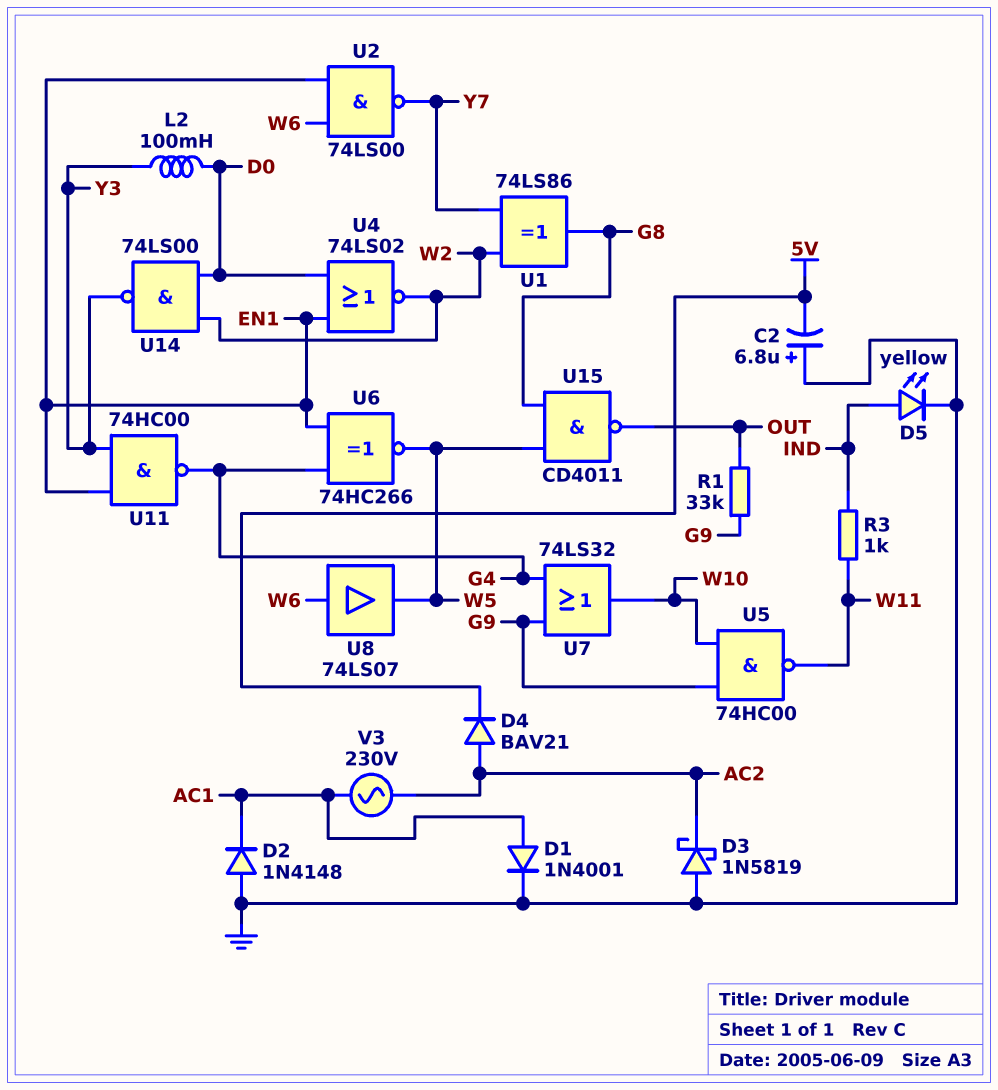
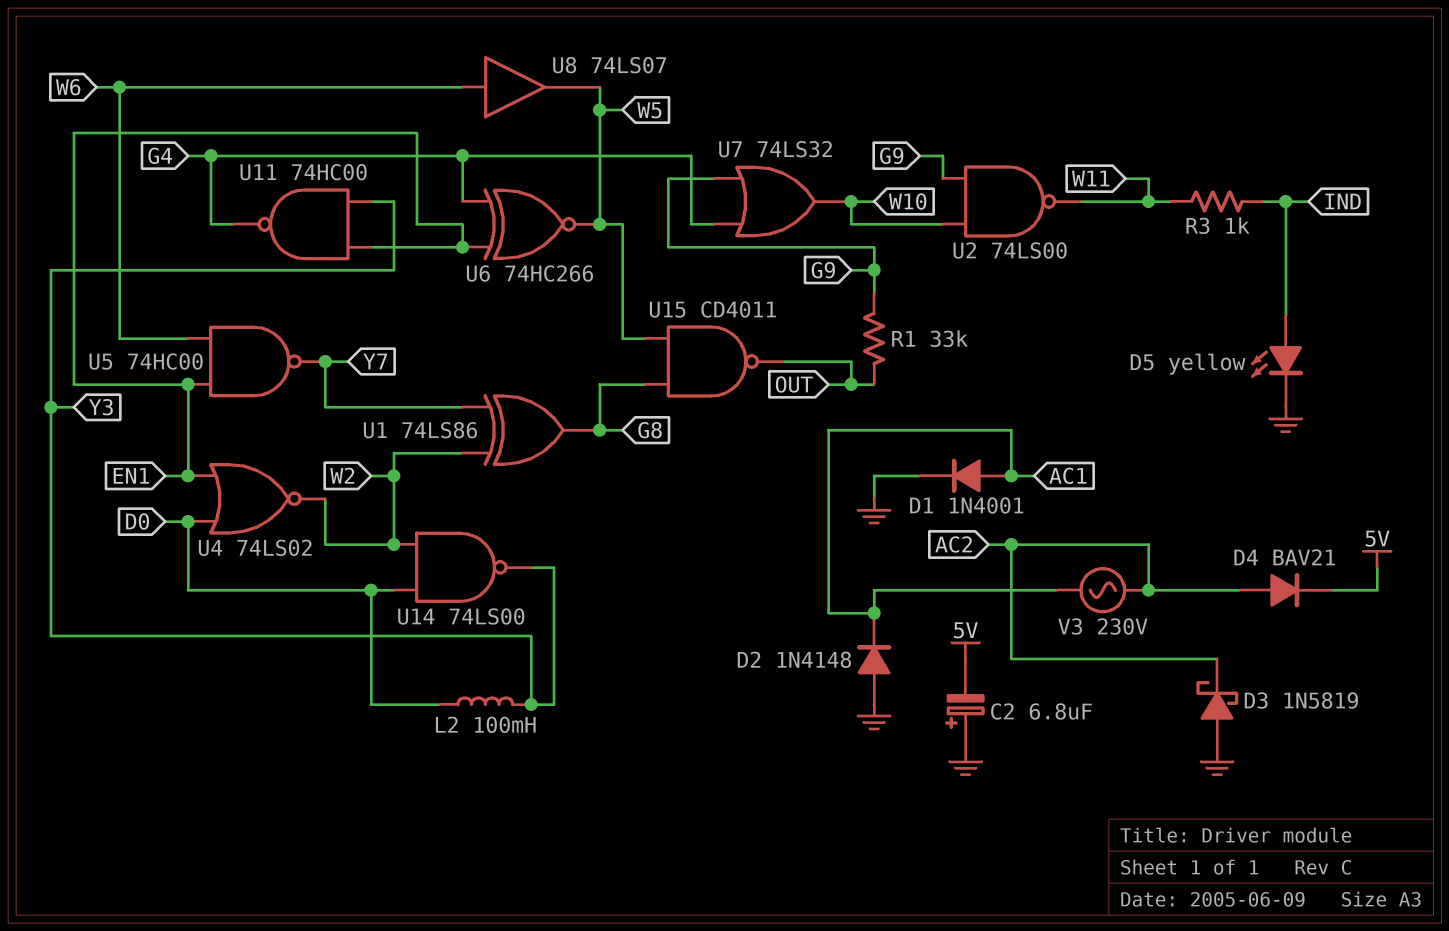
U2: NAND 74LS00 (in EN1, in W6, out Y7) -> NAND 74LS00 (in G9, in W10, out W11)
U5: NAND 74HC00 (in G9, in W10, out W11) -> NAND 74HC00 (in EN1, in W6, out Y7)

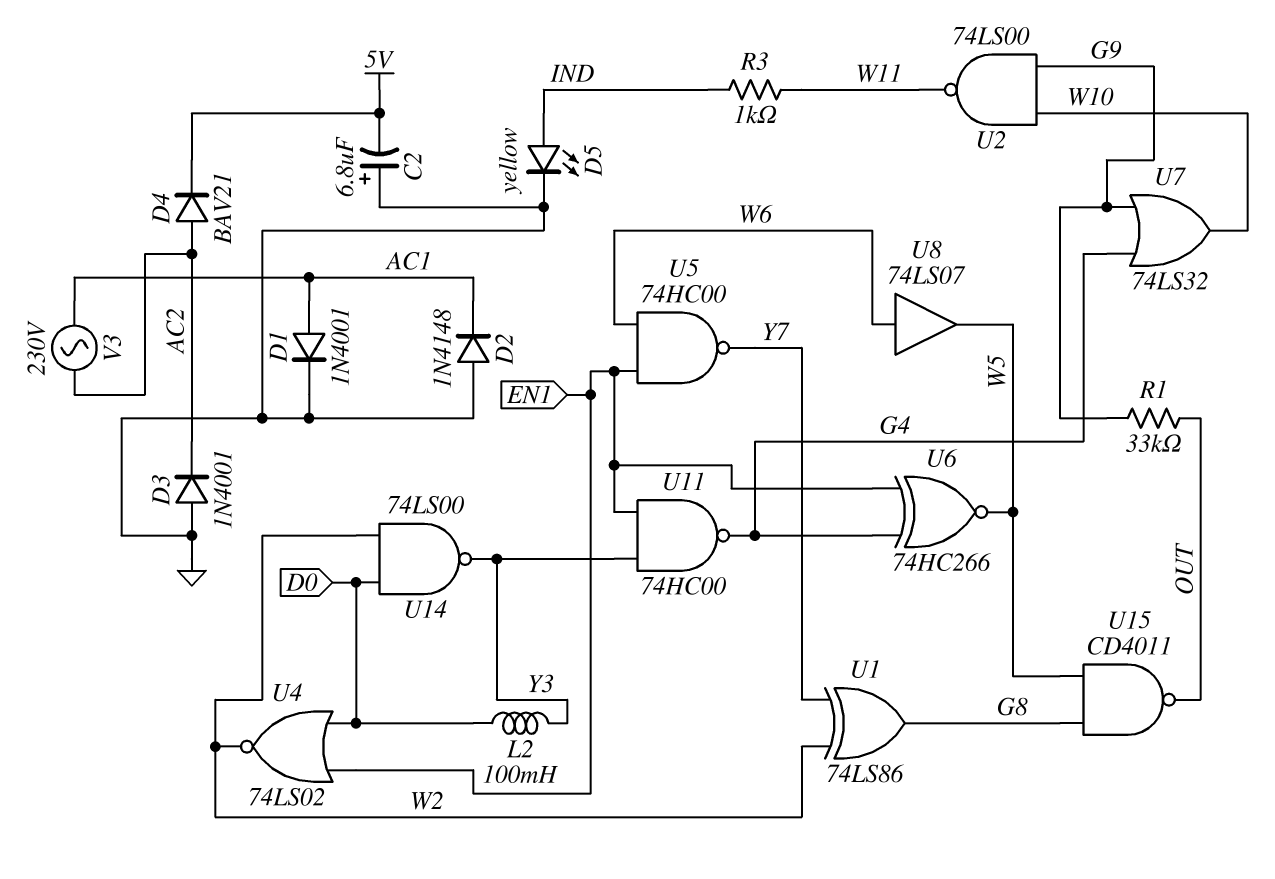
D3: schottky 1N5819 (A GND, K AC2) -> diode 1N4001 (A GND, K AC2)

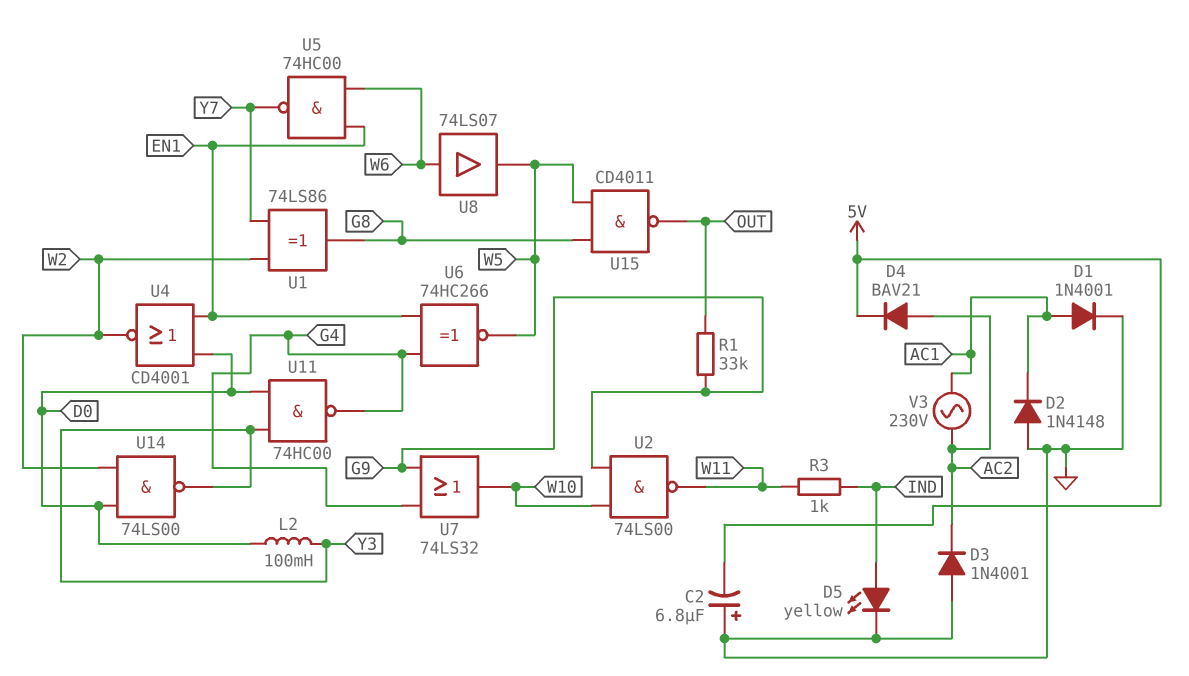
U4: NOR 74LS02 (in D0, in EN1, out W2) -> NOR CD4001 (in D0, in EN1, out W2)
U11: NAND 74HC00 (in EN1, in Y3, out G4) -> NAND 74HC00 (in D0, in Y3, out G4)

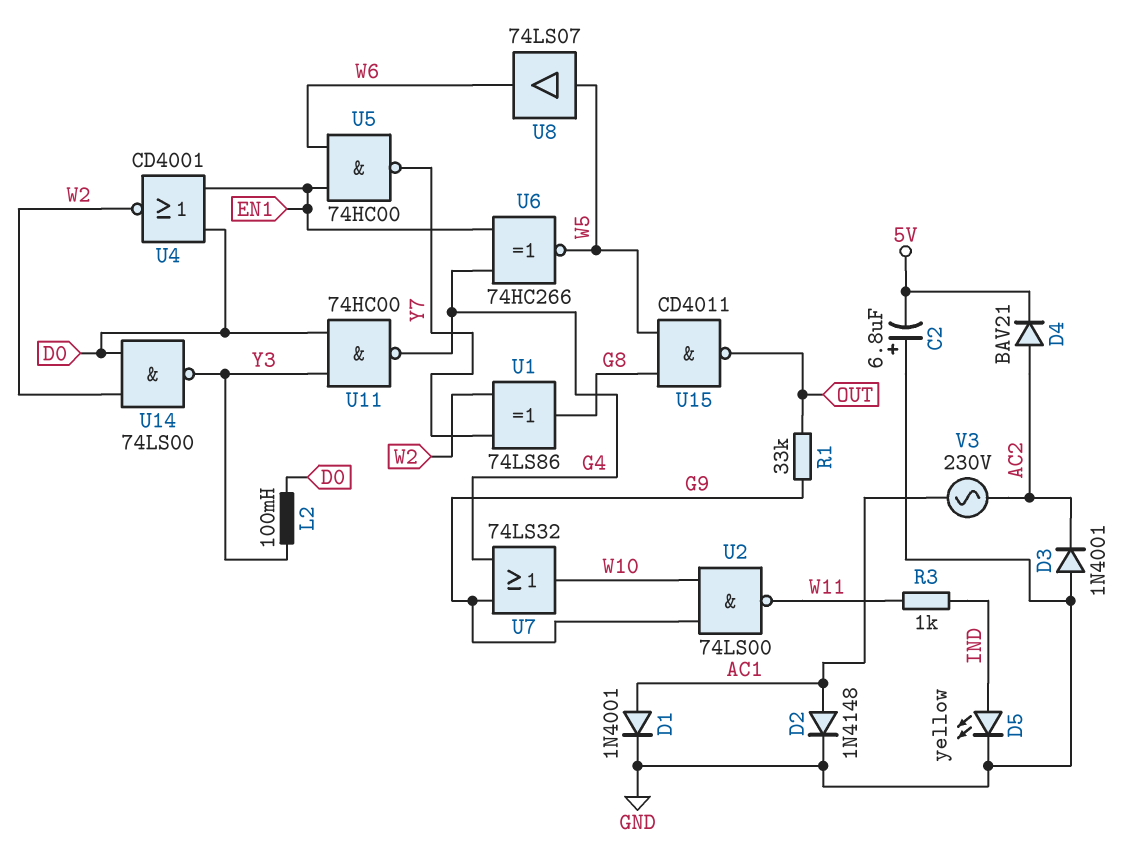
D2: diode 1N4148 (A GND, K AC1) -> diode 1N4148 (A AC1, K GND)
U8: buffer 74LS07 (in W6, out W5) -> buffer 74LS07 (in W5, out W6)

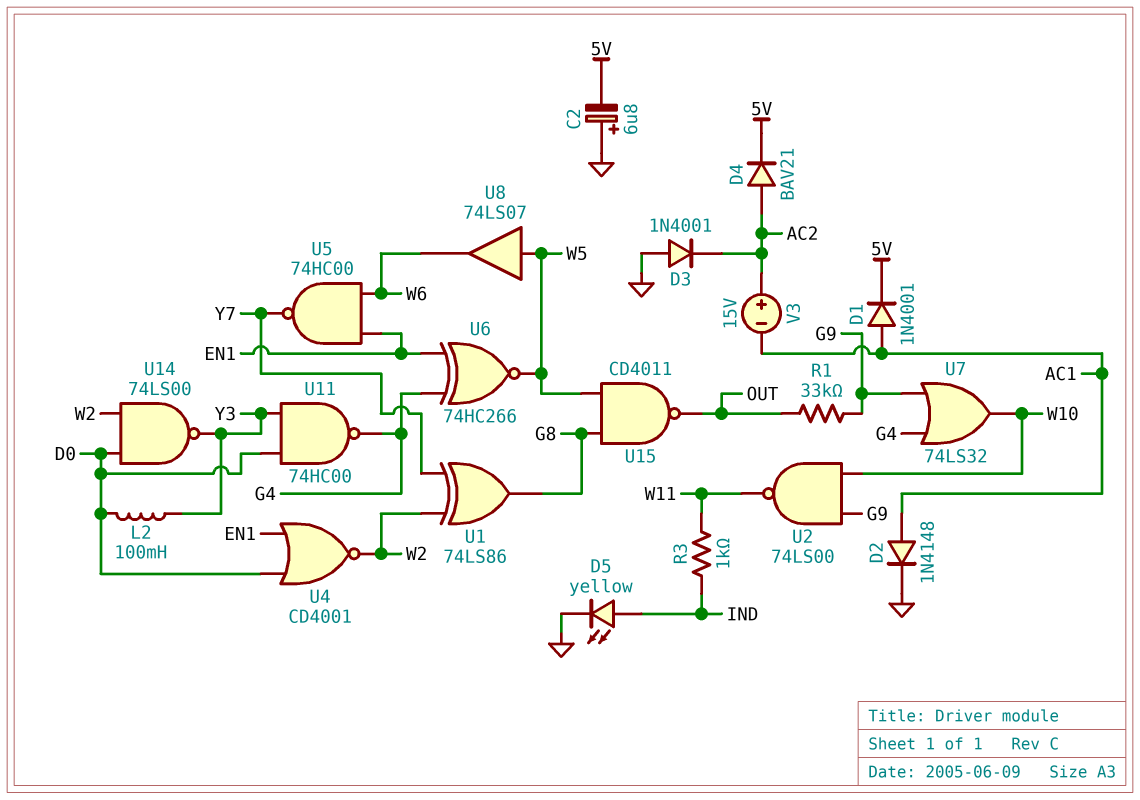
D1: diode 1N4001 (A AC1, K GND) -> diode 1N4001 (A AC1, K 5V)
V3: AC 230V (AC1, AC2) -> 15V (plus AC2, minus AC1)

